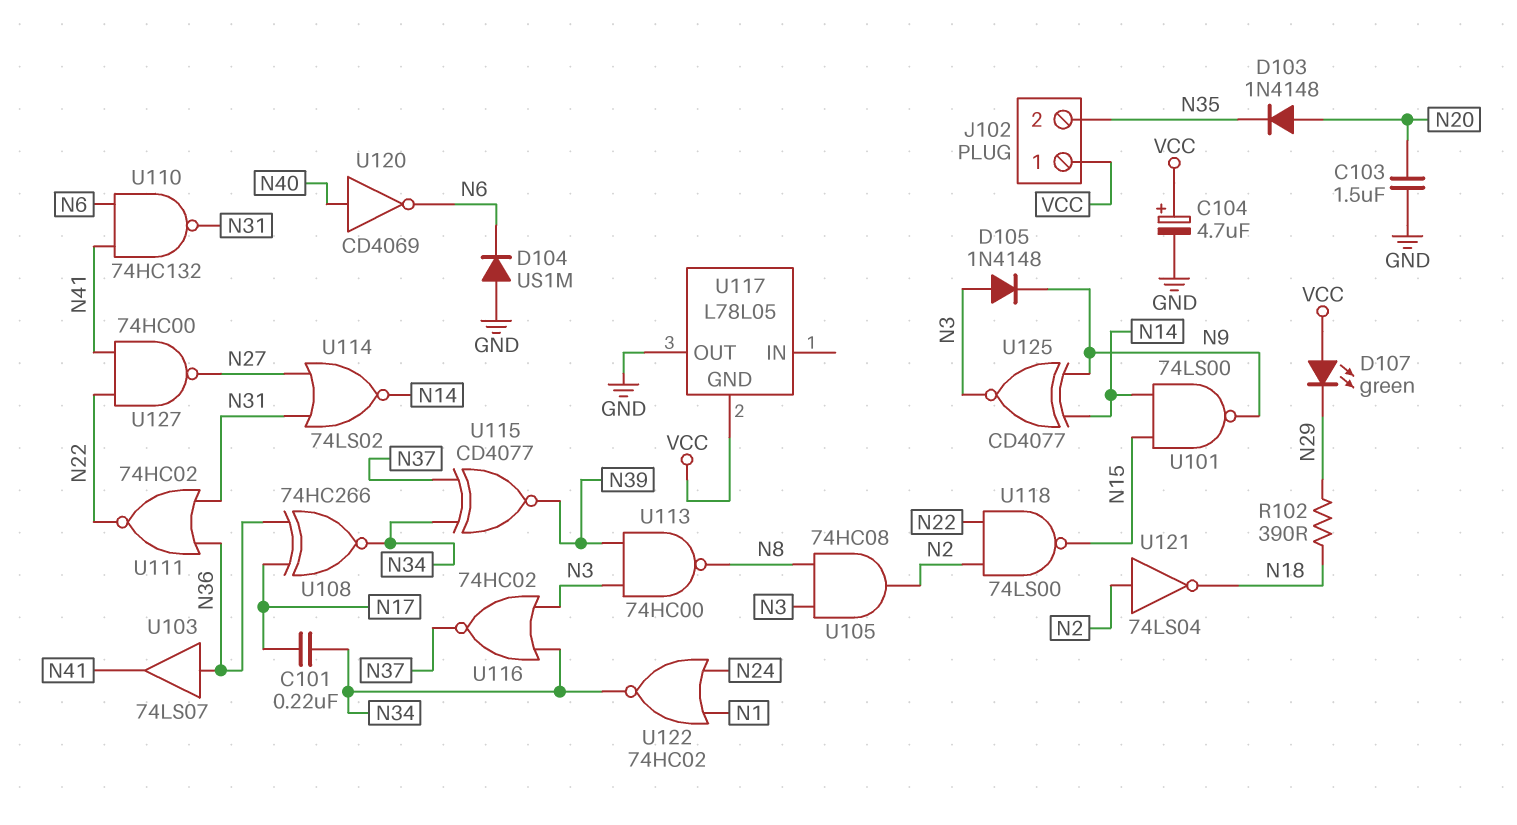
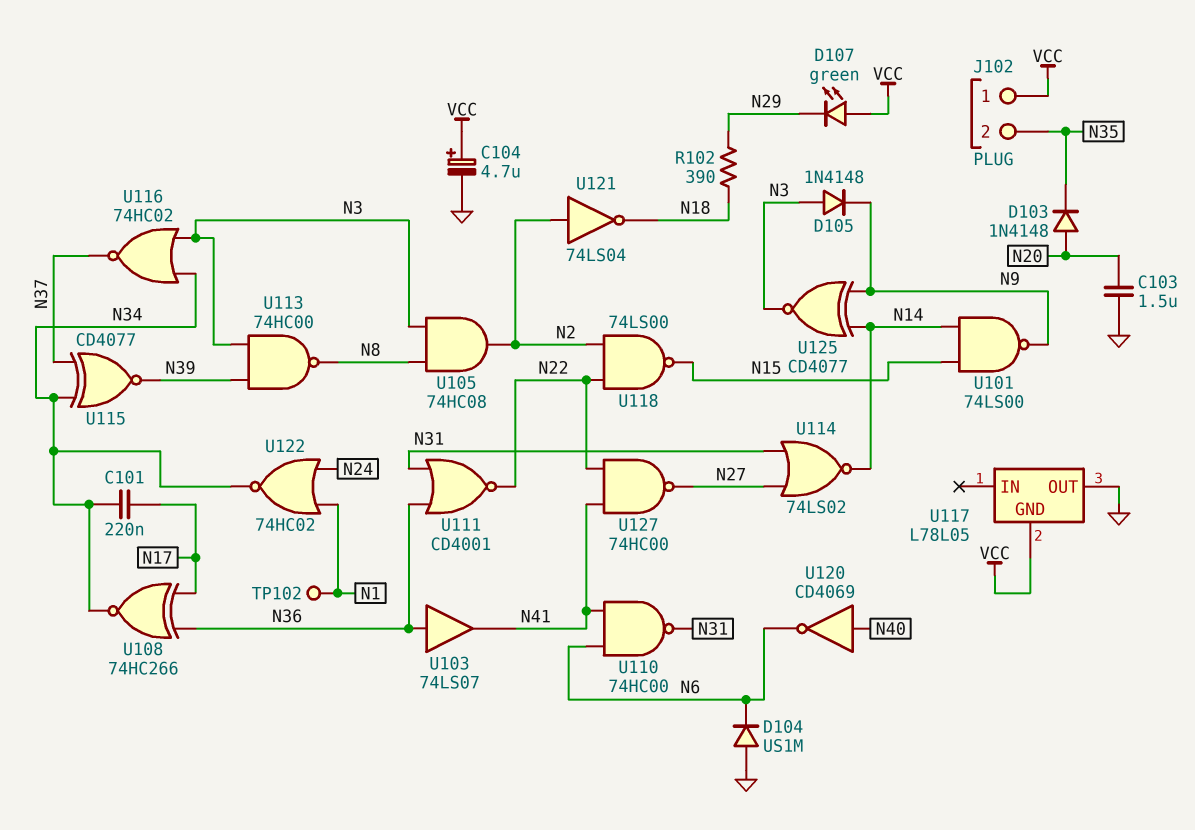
TP102: none -> test point (N1)
U110: NAND 74HC132 (in N6, in N41, out N31) -> NAND 74HC00 (in N6, in N41, out N31)
U111: NOR 74HC02 (in N31, in N36, out N22) -> NOR CD4001 (in N31, in N36, out N22)

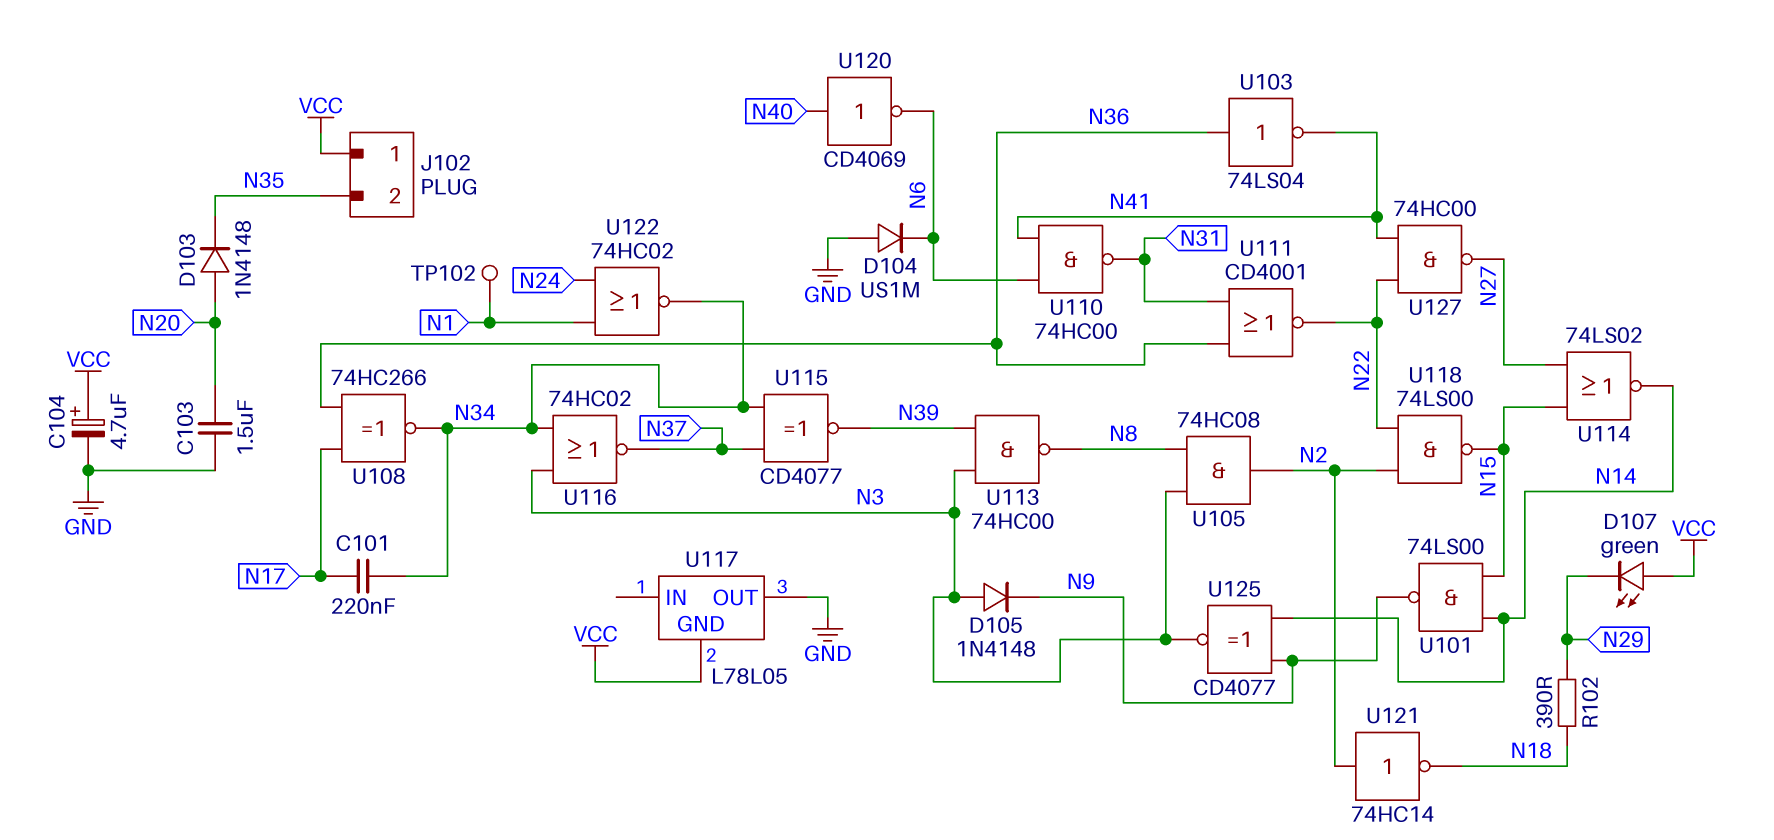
U103: buffer 74LS07 (in N36, out N41) -> NOT 74LS04 (in N36, out N41)
U114: NOR 74LS02 (in N27, in N31, out N14) -> NOR 74LS02 (in N15, in N27, out N14)
U121: NOT 74LS04 (in N2, out N18) -> NOT 74HC14 (in N2, out N18)

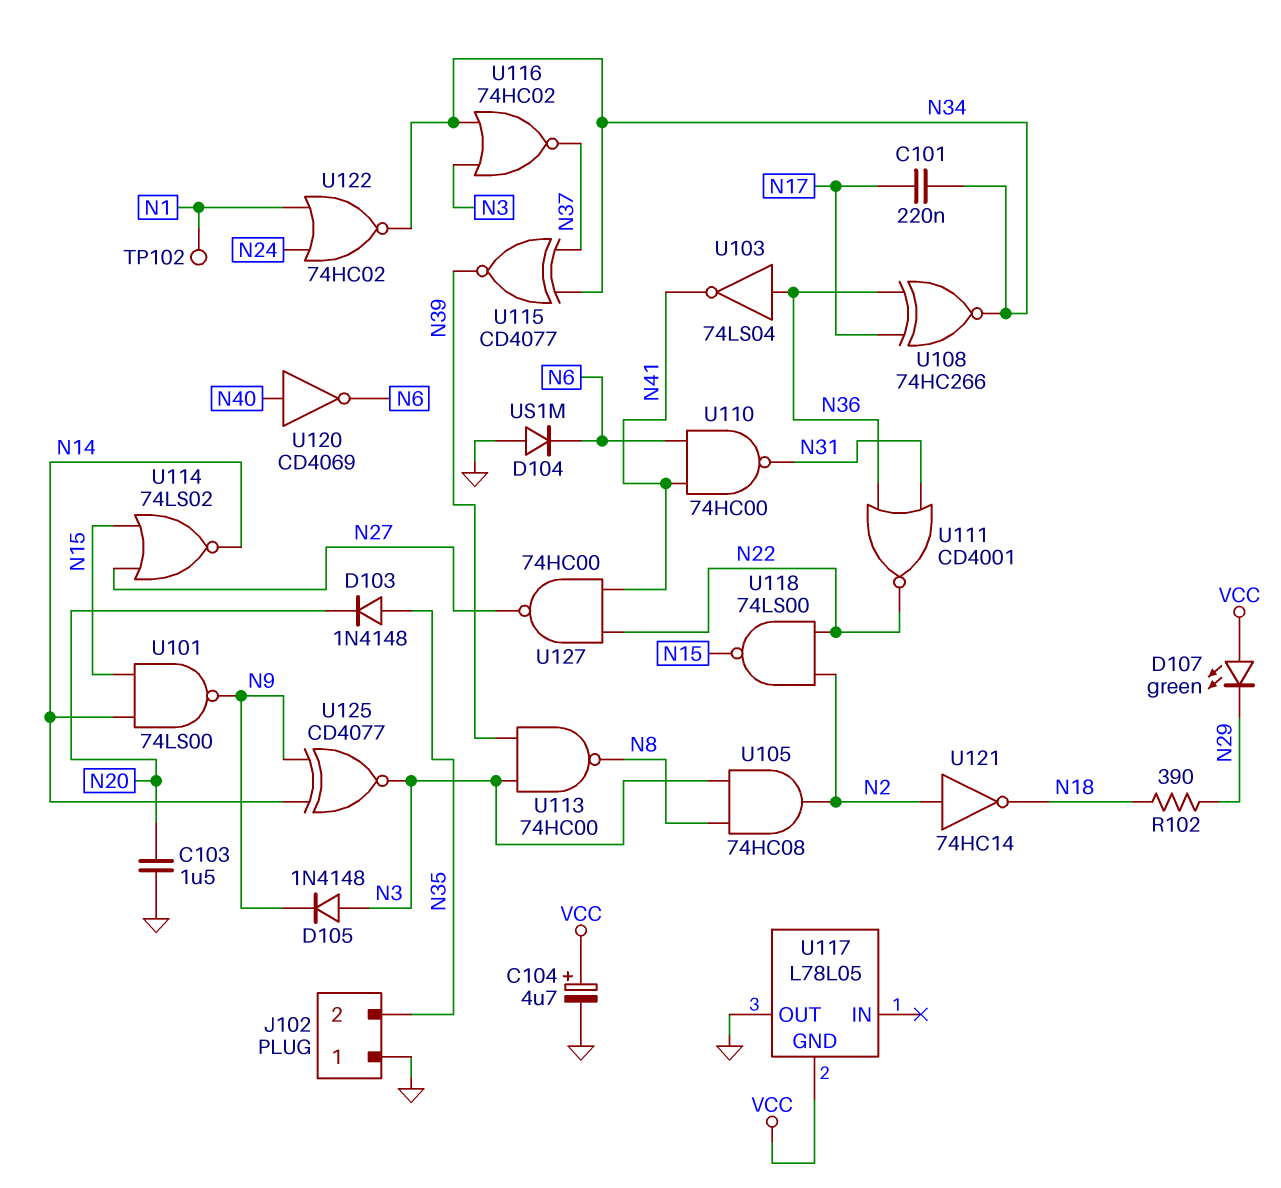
D103: diode 1N4148 (A N20, K N35) -> diode 1N4148 (A N35, K N20)
J102 pin 1: VCC -> GND

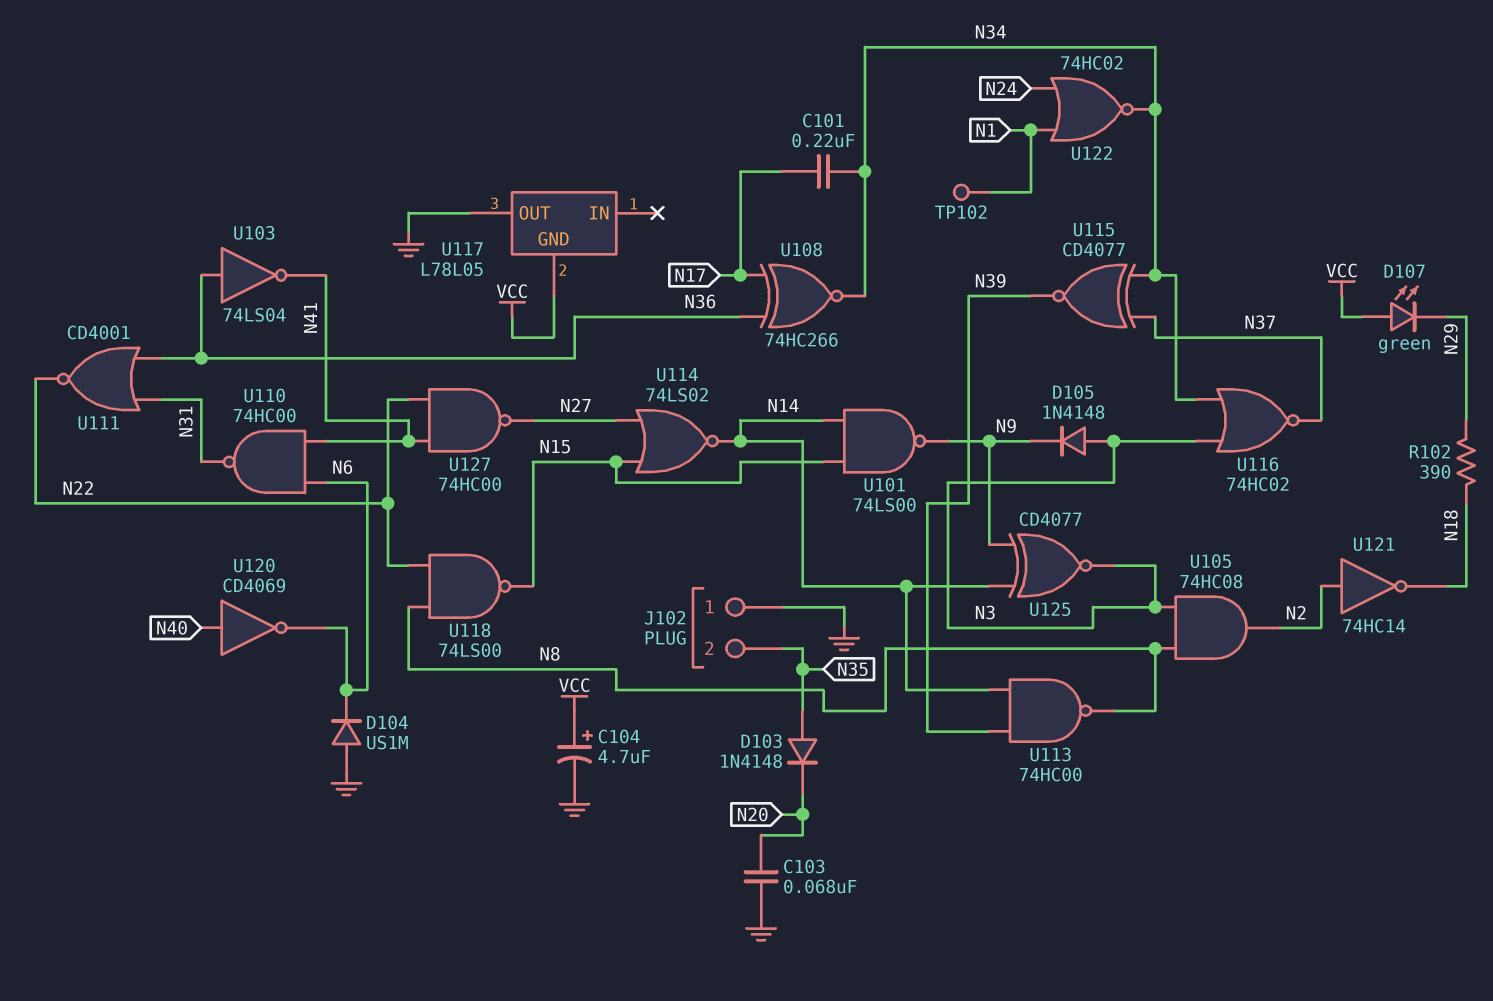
C103: 1.5uF (GND, N20) -> 68nF (GND, N20)
U113: NAND 74HC00 (in N3, in N39, out N8) -> NAND 74HC00 (in N14, in N39, out N8)
U118: NAND 74LS00 (in N2, in N22, out N15) -> NAND 74LS00 (in N8, in N22, out N15)

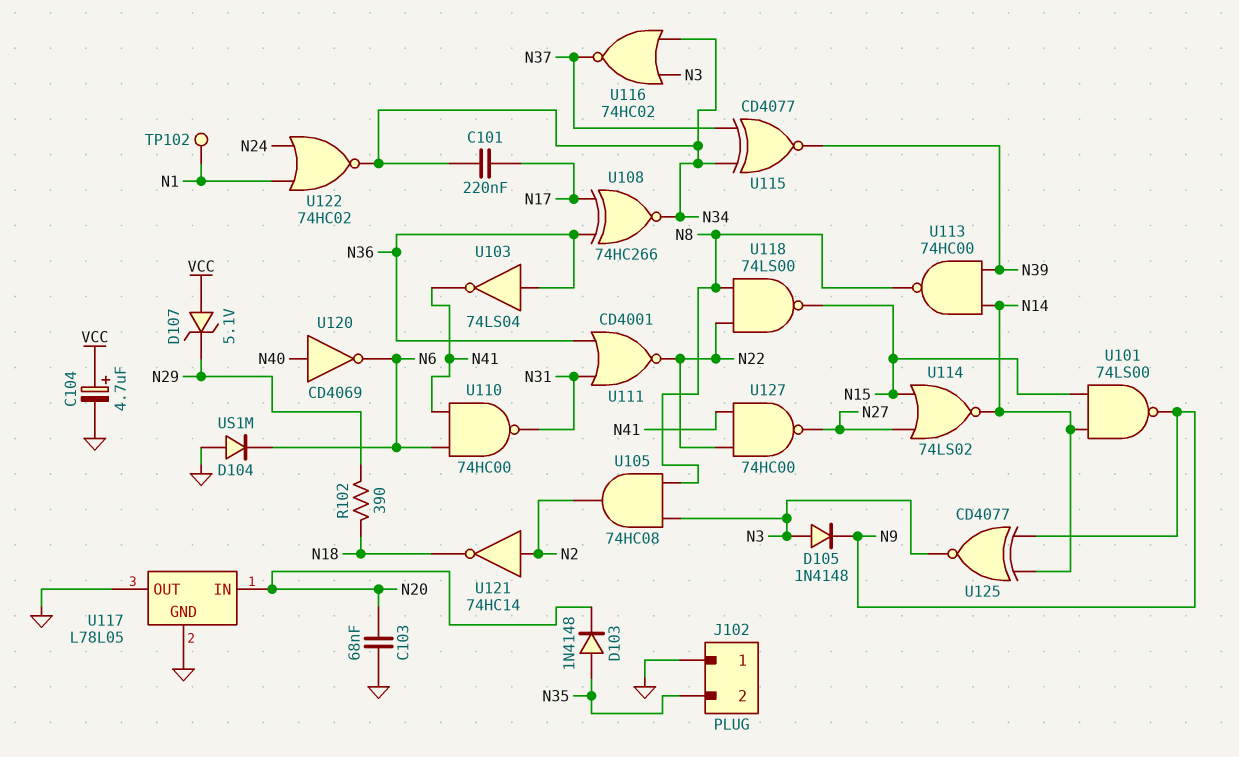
D107: LED green (A VCC, K N29) -> zener 5.1V (A VCC, K N29)
U117 pin GND: VCC -> GND
U117 pin IN: none -> N20

